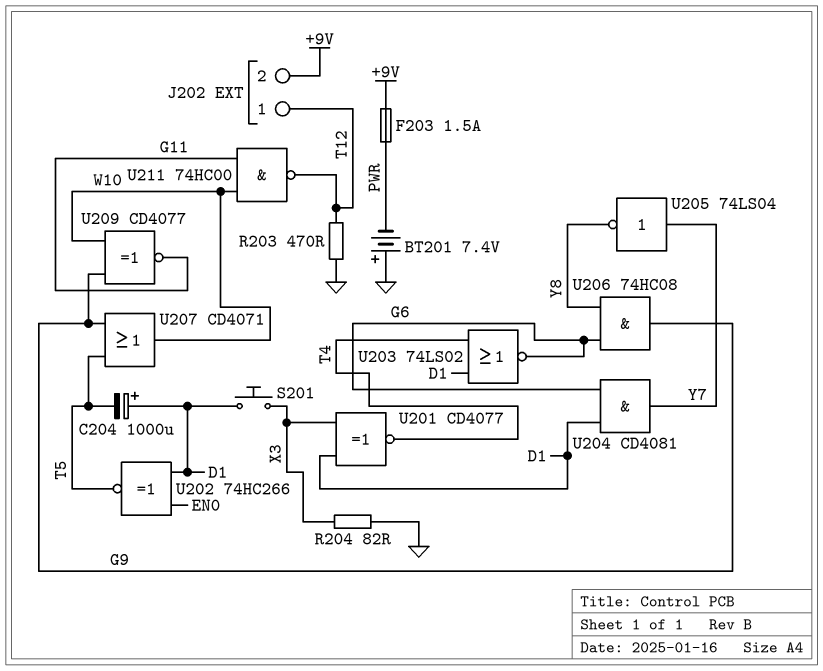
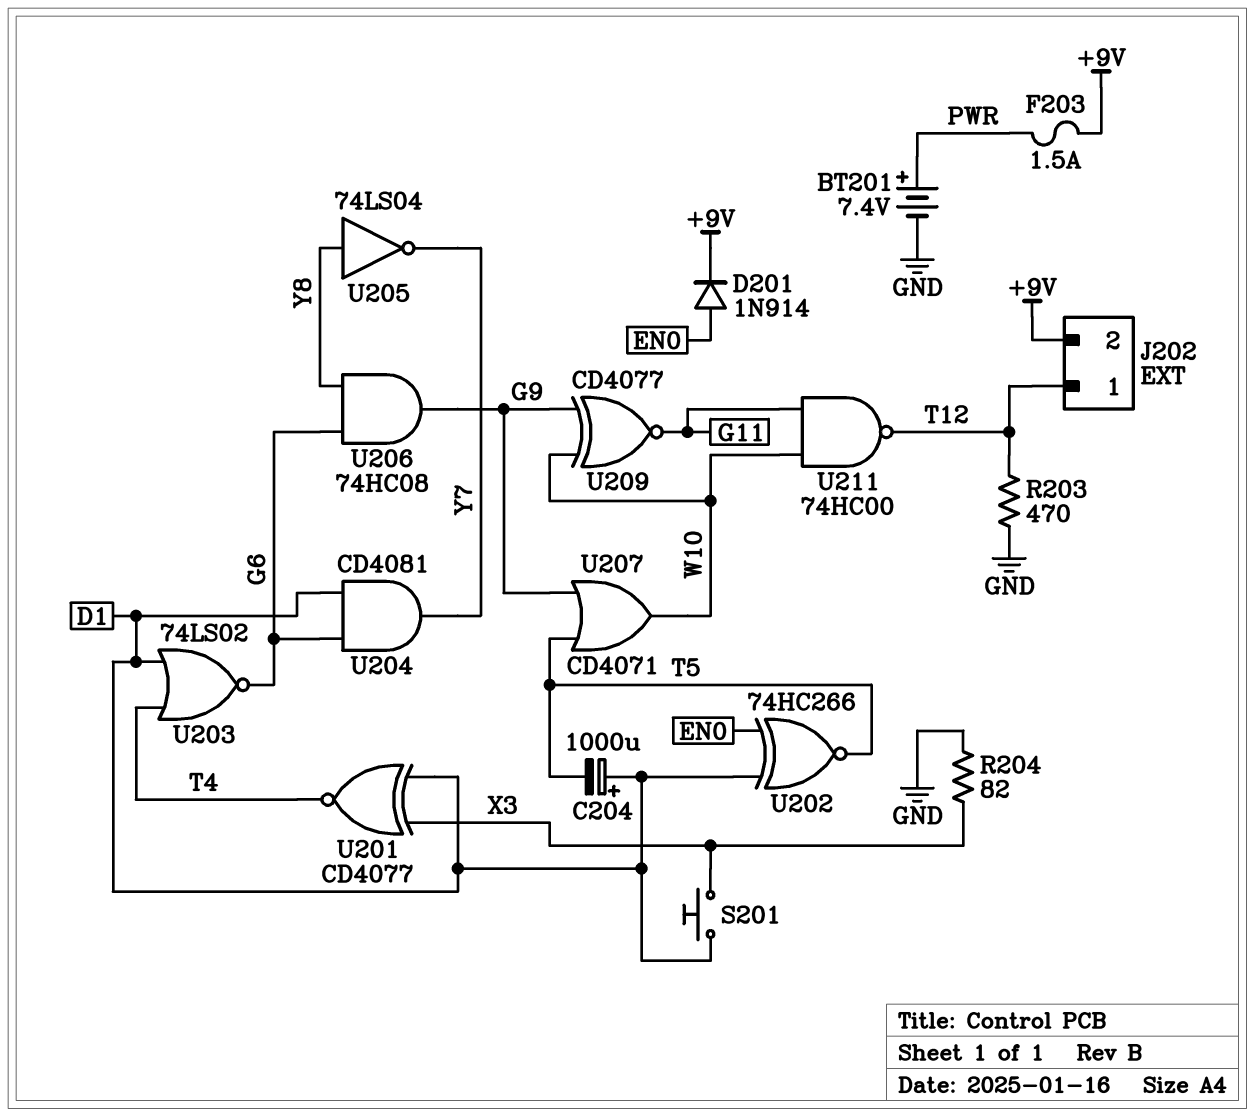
BT201: 7.4V (plus GND, minus PWR) -> 7.4V (plus PWR, minus GND)
D201: none -> diode 1N914 (A EN0, K +9V)
U205: NOT 74LS04 (in Y7, out Y8) -> NOT 74LS04 (in Y8, out Y7)

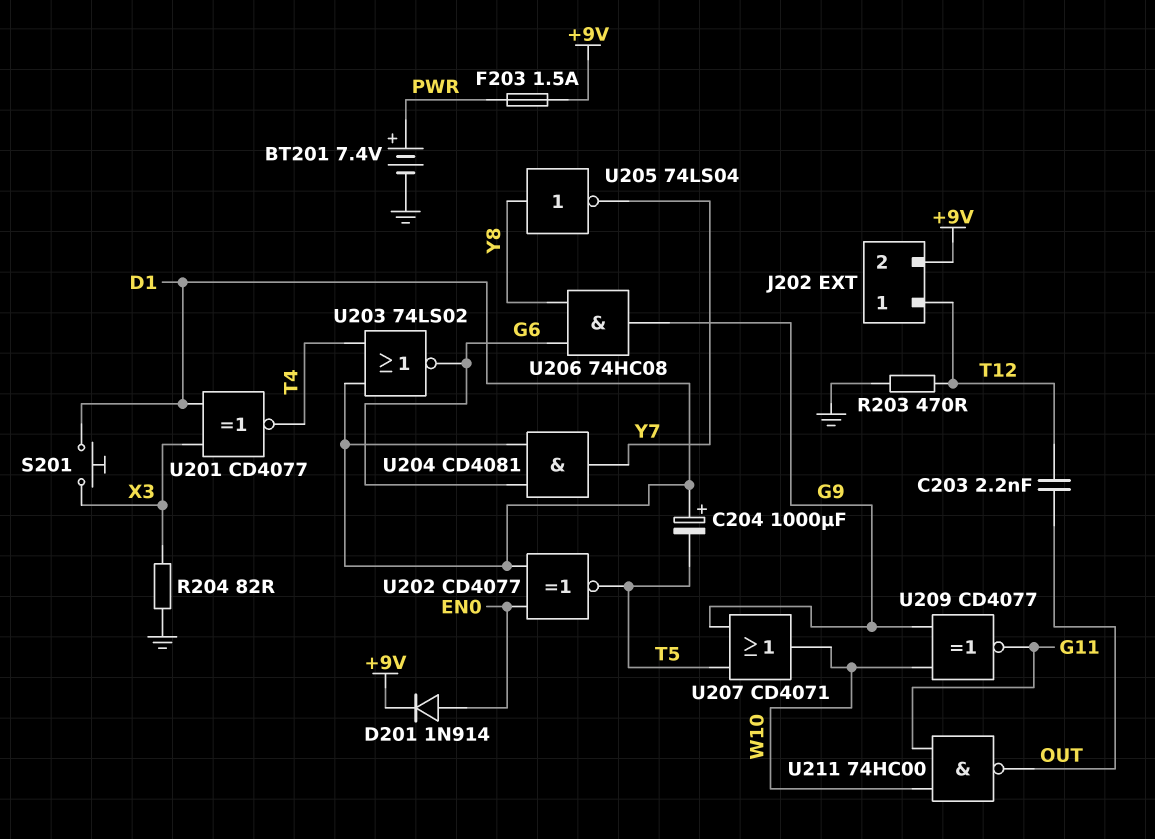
C203: none -> 2.2nF (OUT, T12)
U202: XNOR 74HC266 (in D1, in EN0, out T5) -> XNOR CD4077 (in D1, in EN0, out T5)
U211: NAND 74HC00 (in G11, in W10, out T12) -> NAND 74HC00 (in G11, in W10, out OUT)

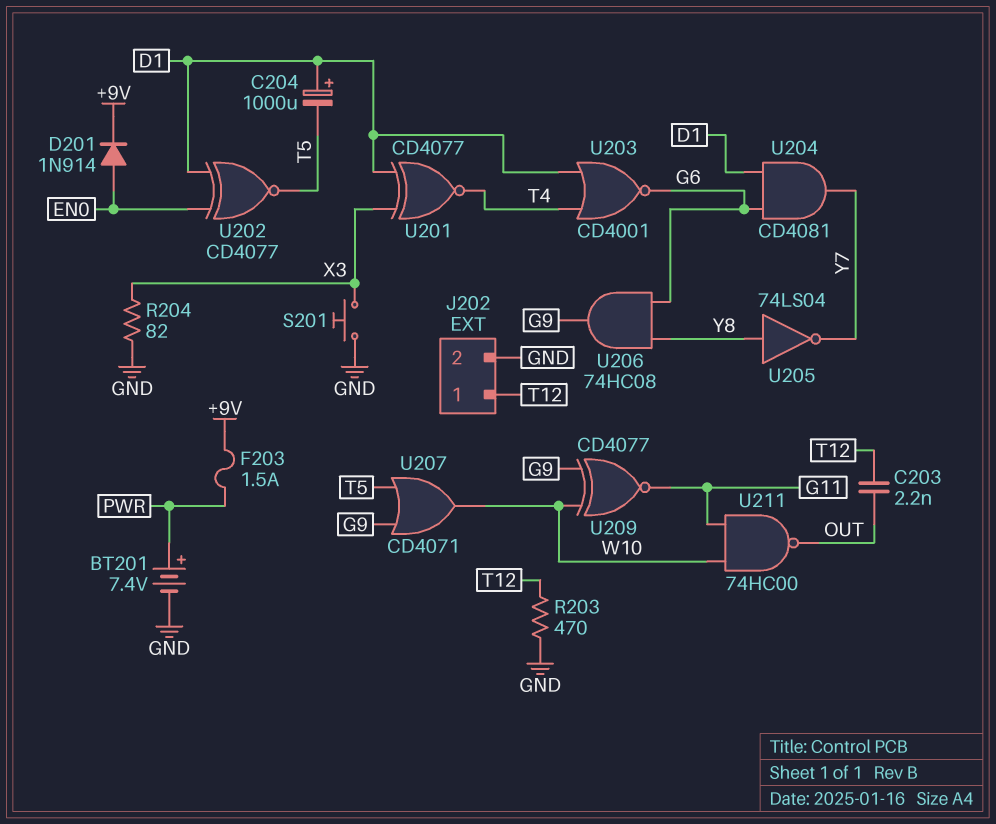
J202 pin 2: +9V -> GND
S201: button (D1, X3) -> button (GND, X3)
U203: NOR 74LS02 (in D1, in T4, out G6) -> NOR CD4001 (in D1, in T4, out G6)

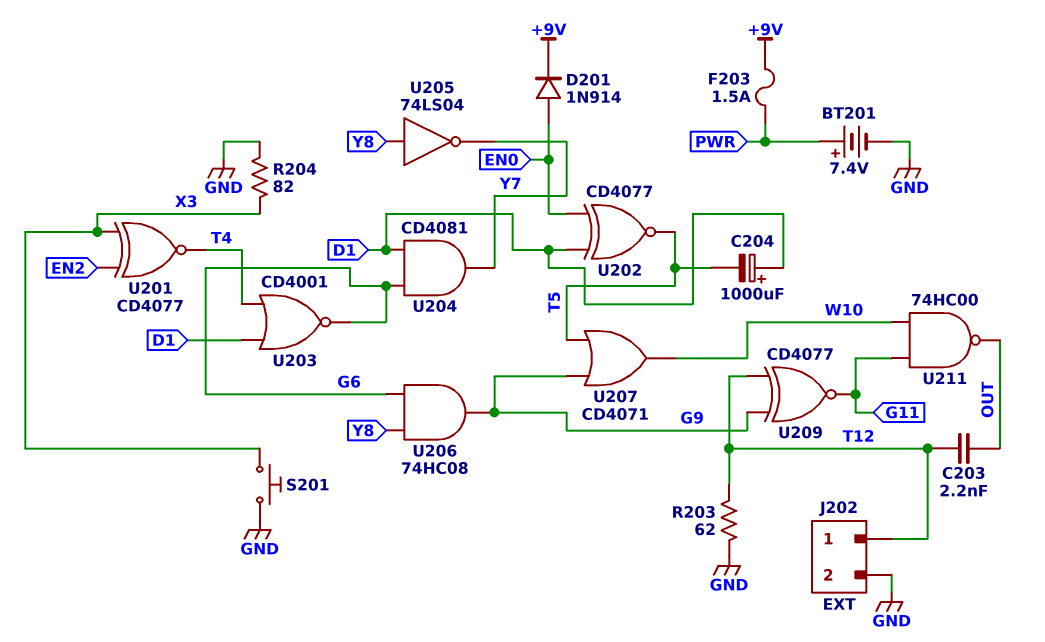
R203: 470 (GND, T12) -> 62 (GND, T12)
U201: XNOR CD4077 (in D1, in X3, out T4) -> XNOR CD4077 (in EN2, in X3, out T4)
U209: XNOR CD4077 (in G9, in W10, out G11) -> XNOR CD4077 (in G9, in T12, out G11)

